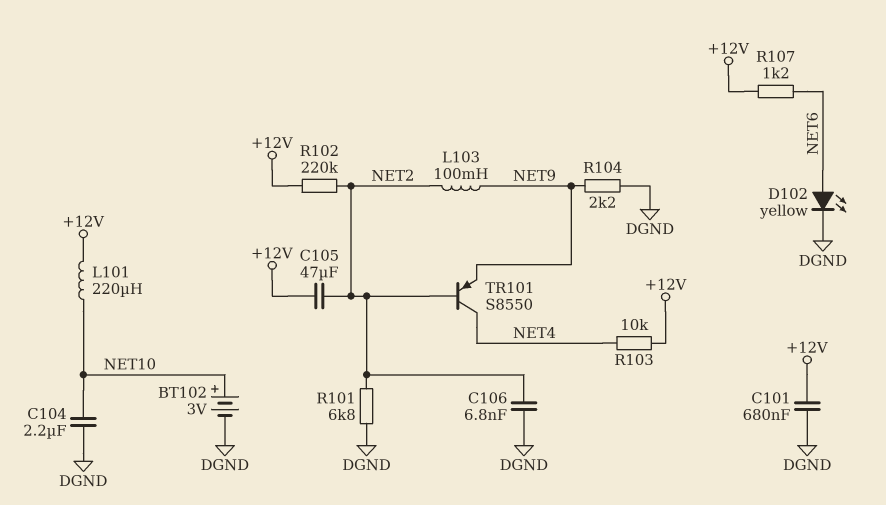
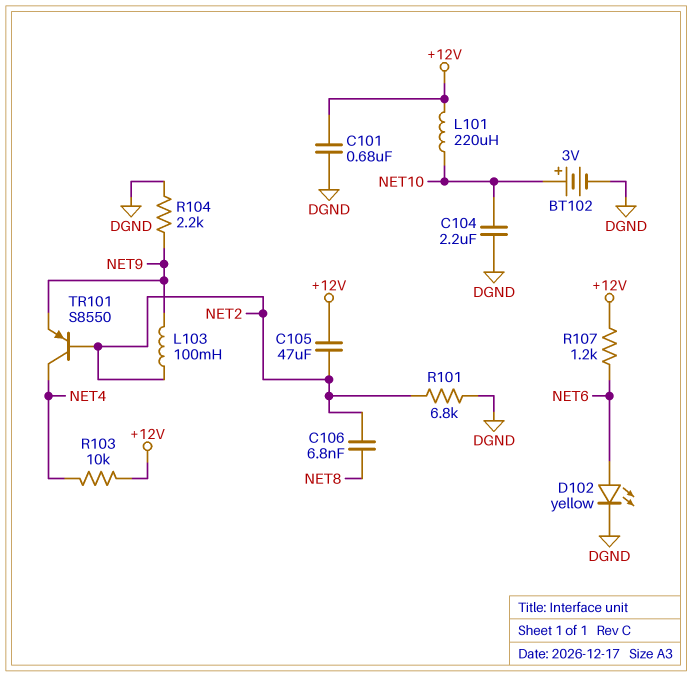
C106: 6.8nF (DGND, NET2) -> 6.8nF (NET2, NET8)
R102: 220k (+12V, NET2) -> none

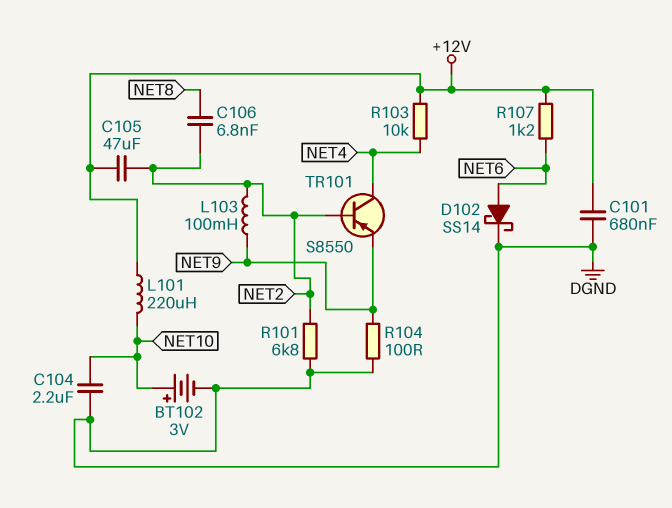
D102: LED yellow (A NET6, K DGND) -> schottky SS14 (A NET6, K DGND)
R104: 2.2k (DGND, NET9) -> 100 (DGND, NET9)

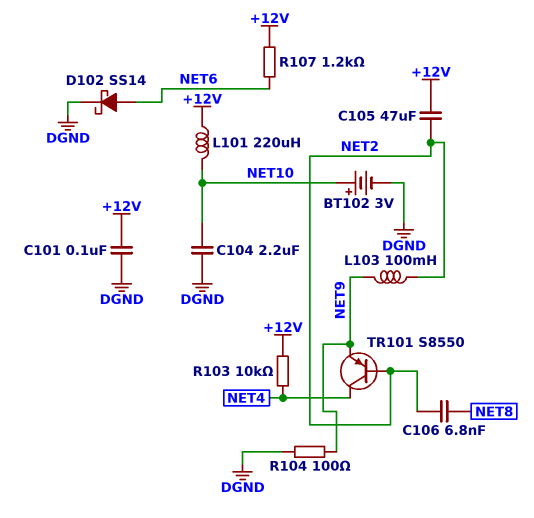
C101: 680nF (+12V, DGND) -> 100nF (+12V, DGND)
R101: 6.8k (DGND, NET2) -> none

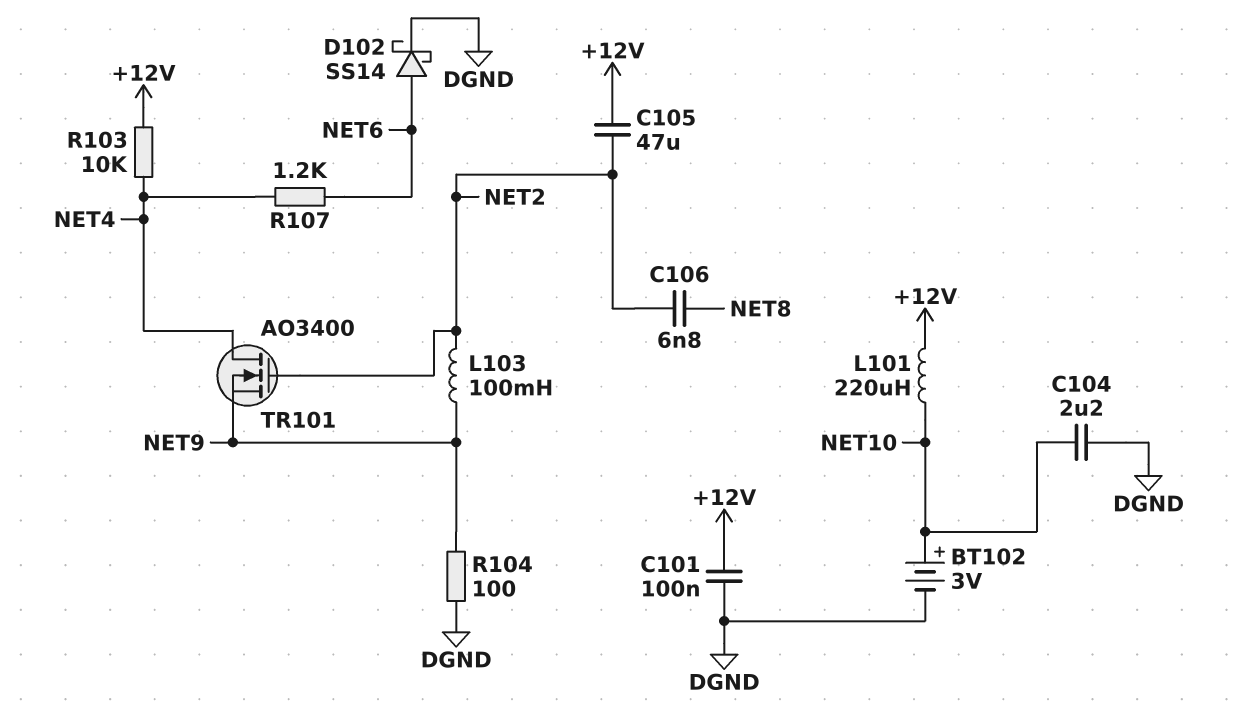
R107: 1.2k (+12V, NET6) -> 1.2k (NET4, NET6)
TR101: PNP S8550 (B NET2, C NET4, E NET9) -> NMOS AO3400 (G NET2, D NET4, S NET9)

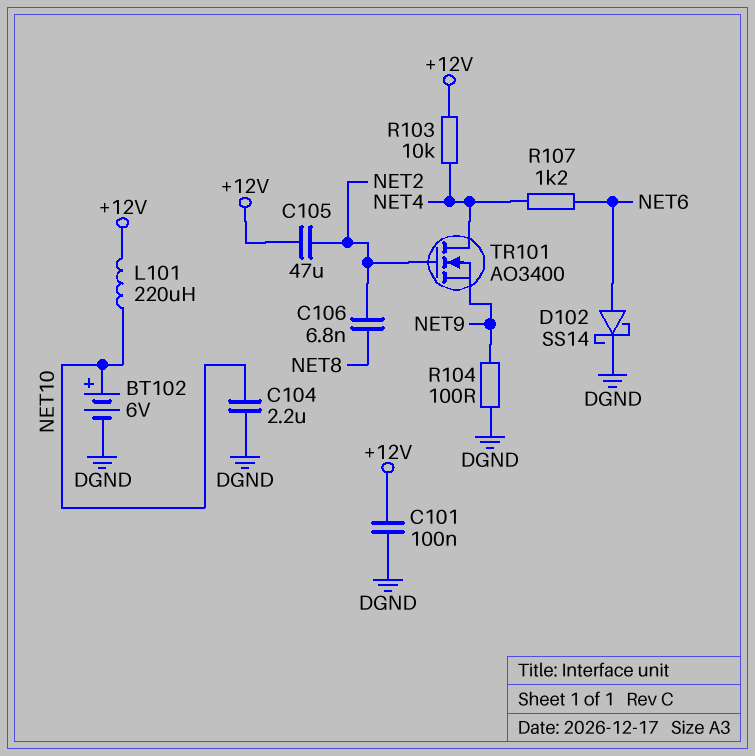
BT102: 3V (plus NET10, minus DGND) -> 6V (plus NET10, minus DGND)
L103: 100mH (NET2, NET9) -> none

